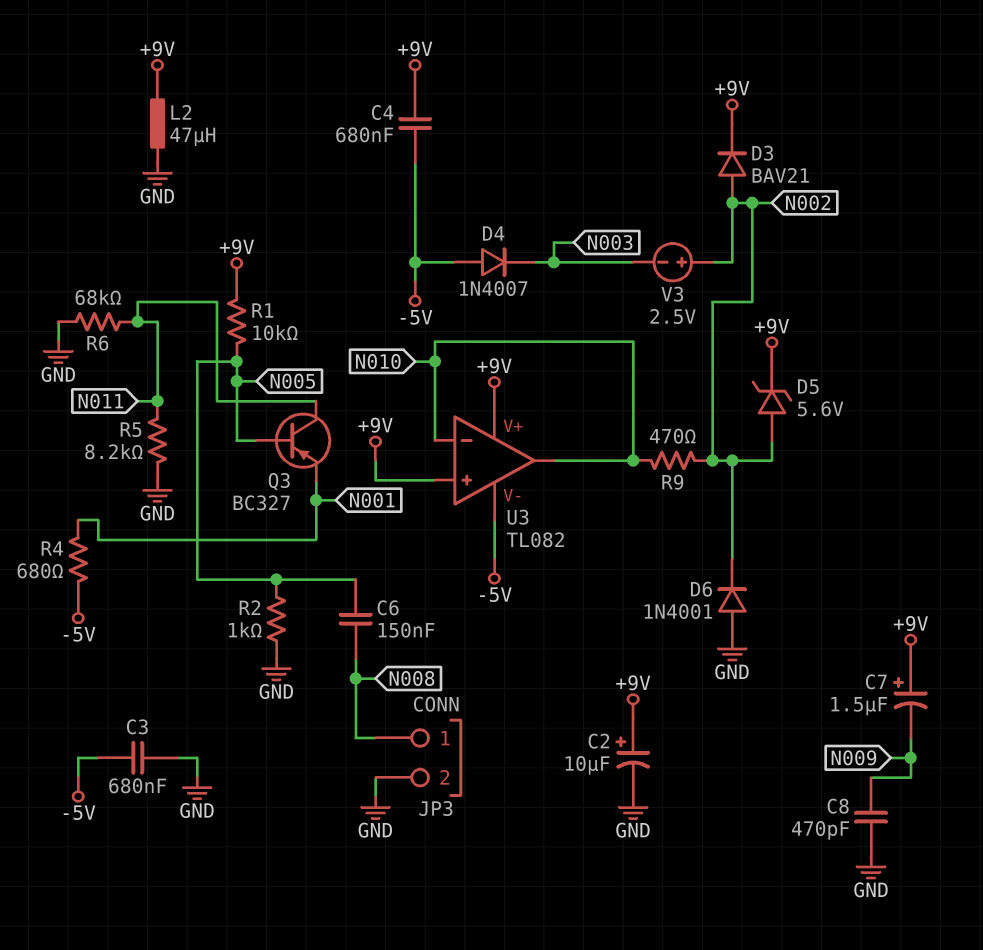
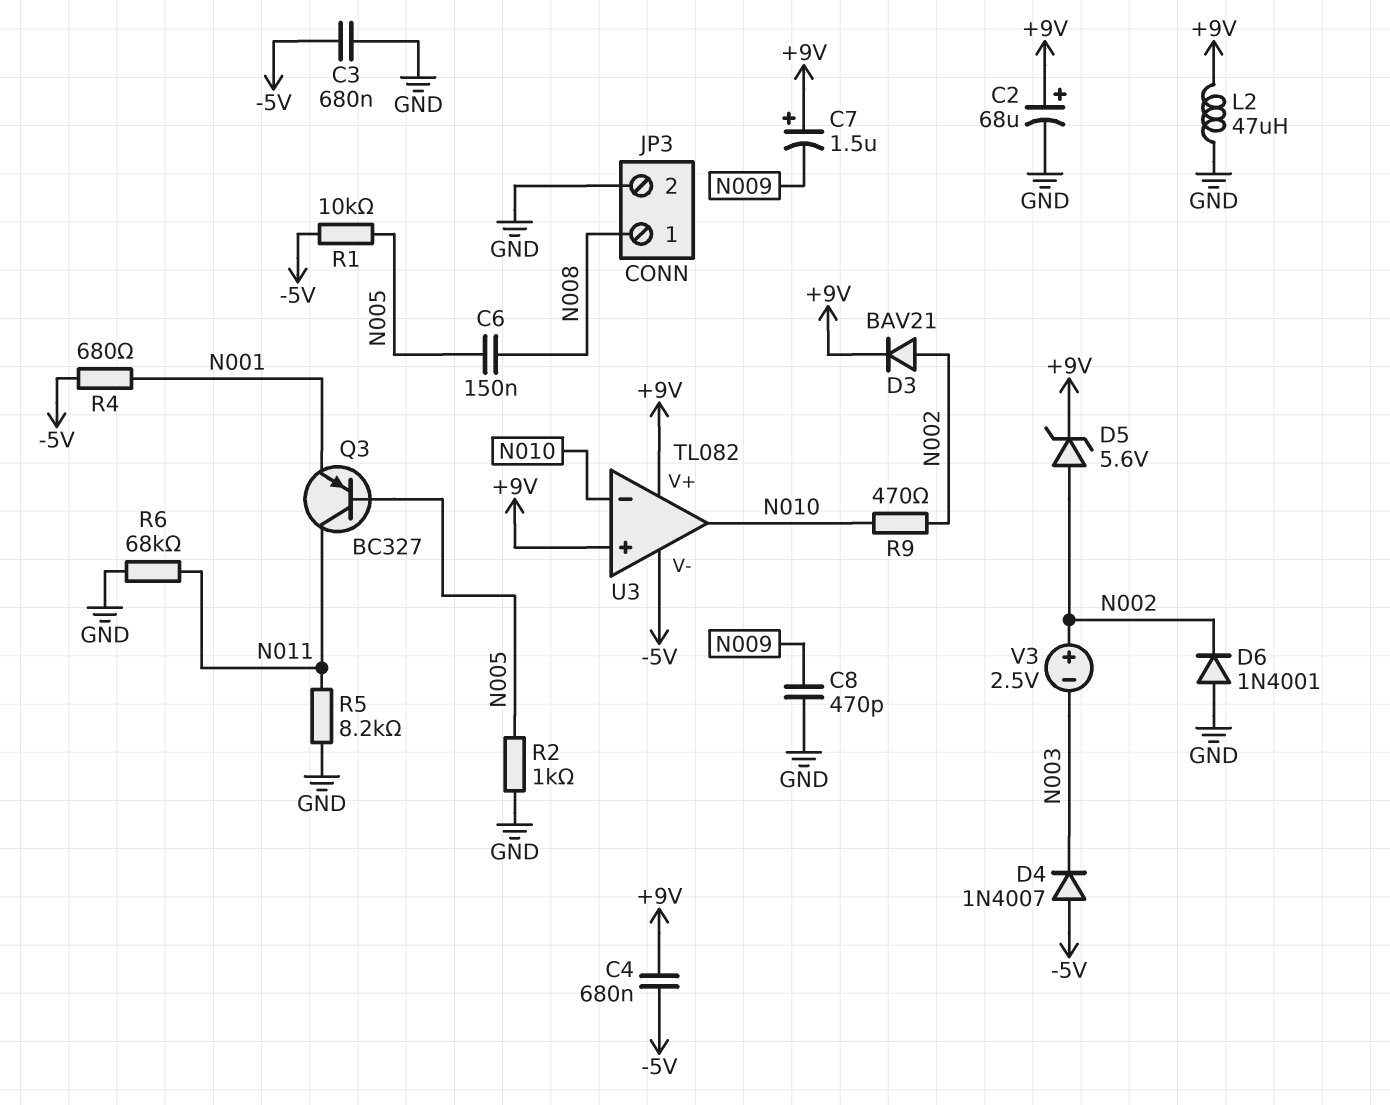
C2: 10uF (plus +9V, minus GND) -> 68uF (plus +9V, minus GND)
R1: 10k (+9V, N005) -> 10k (-5V, N005)

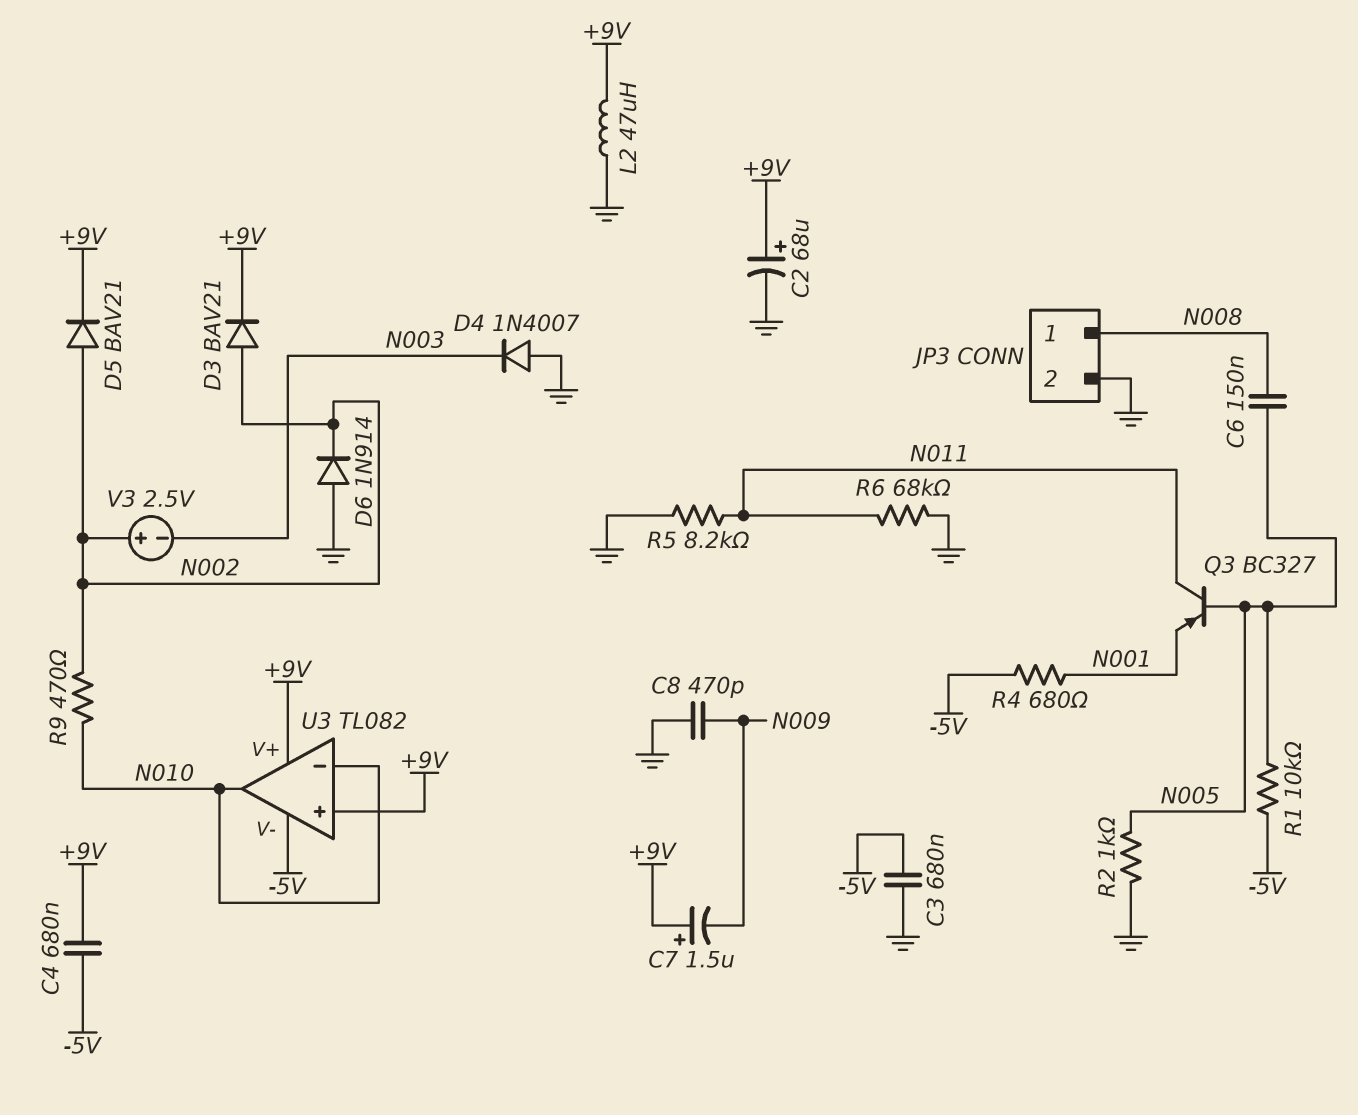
D4: diode 1N4007 (A -5V, K N003) -> diode 1N4007 (A GND, K N003)
D5: zener 5.6V (A N002, K +9V) -> diode BAV21 (A N002, K +9V)
D6: diode 1N4001 (A GND, K N002) -> diode 1N914 (A GND, K N002)

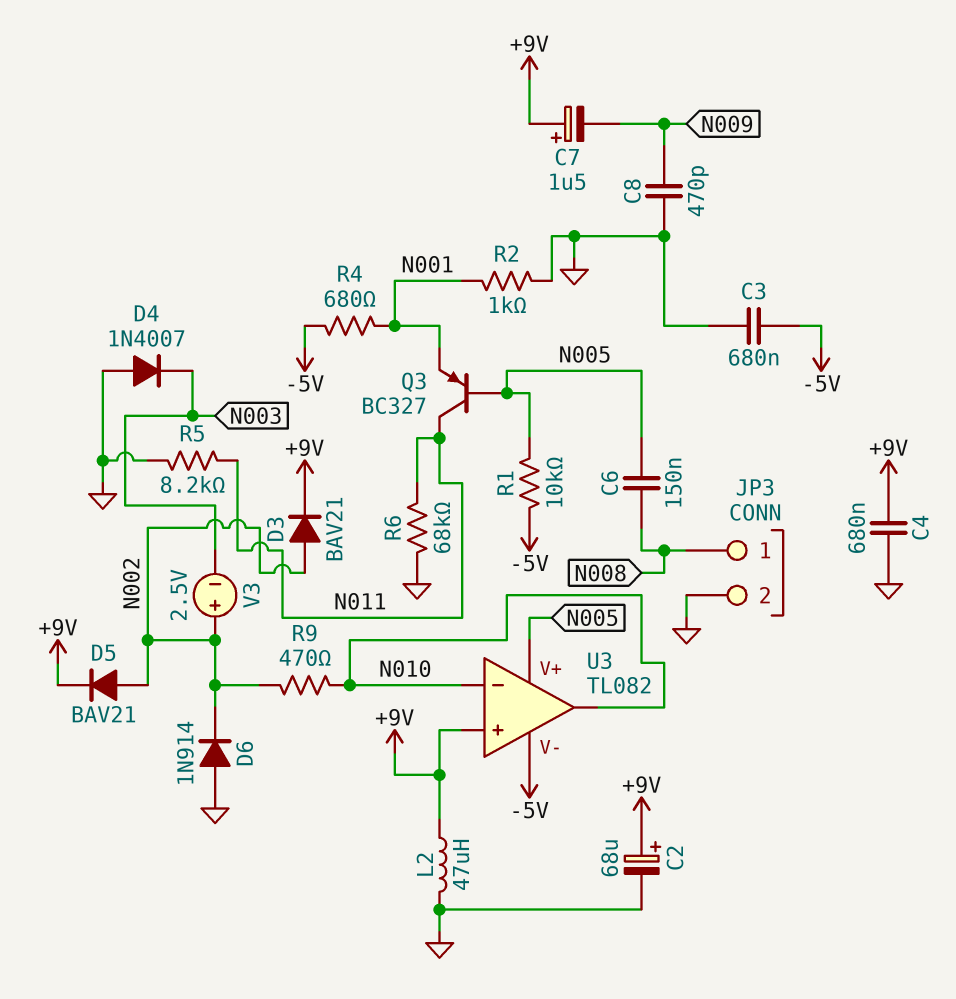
C4: 680nF (+9V, -5V) -> 680nF (+9V, GND)
R2: 1k (GND, N005) -> 1k (GND, N001)
U3 pin V+: +9V -> N005

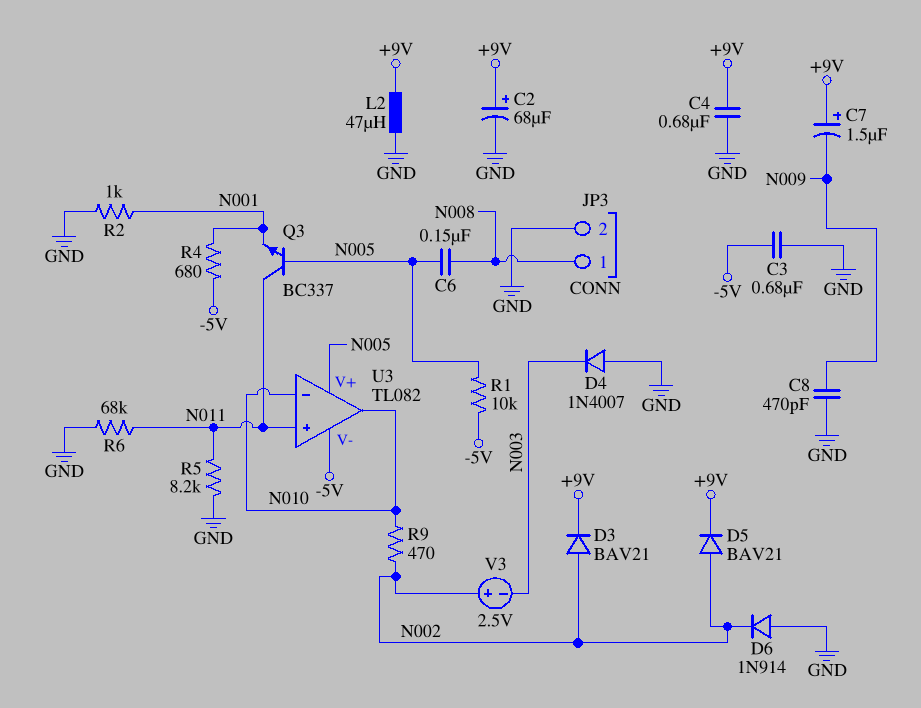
Q3: PNP BC327 (B N005, C N011, E N001) -> NPN BC337 (B N005, C N011, E N001)
U3 pin in+: +9V -> N011

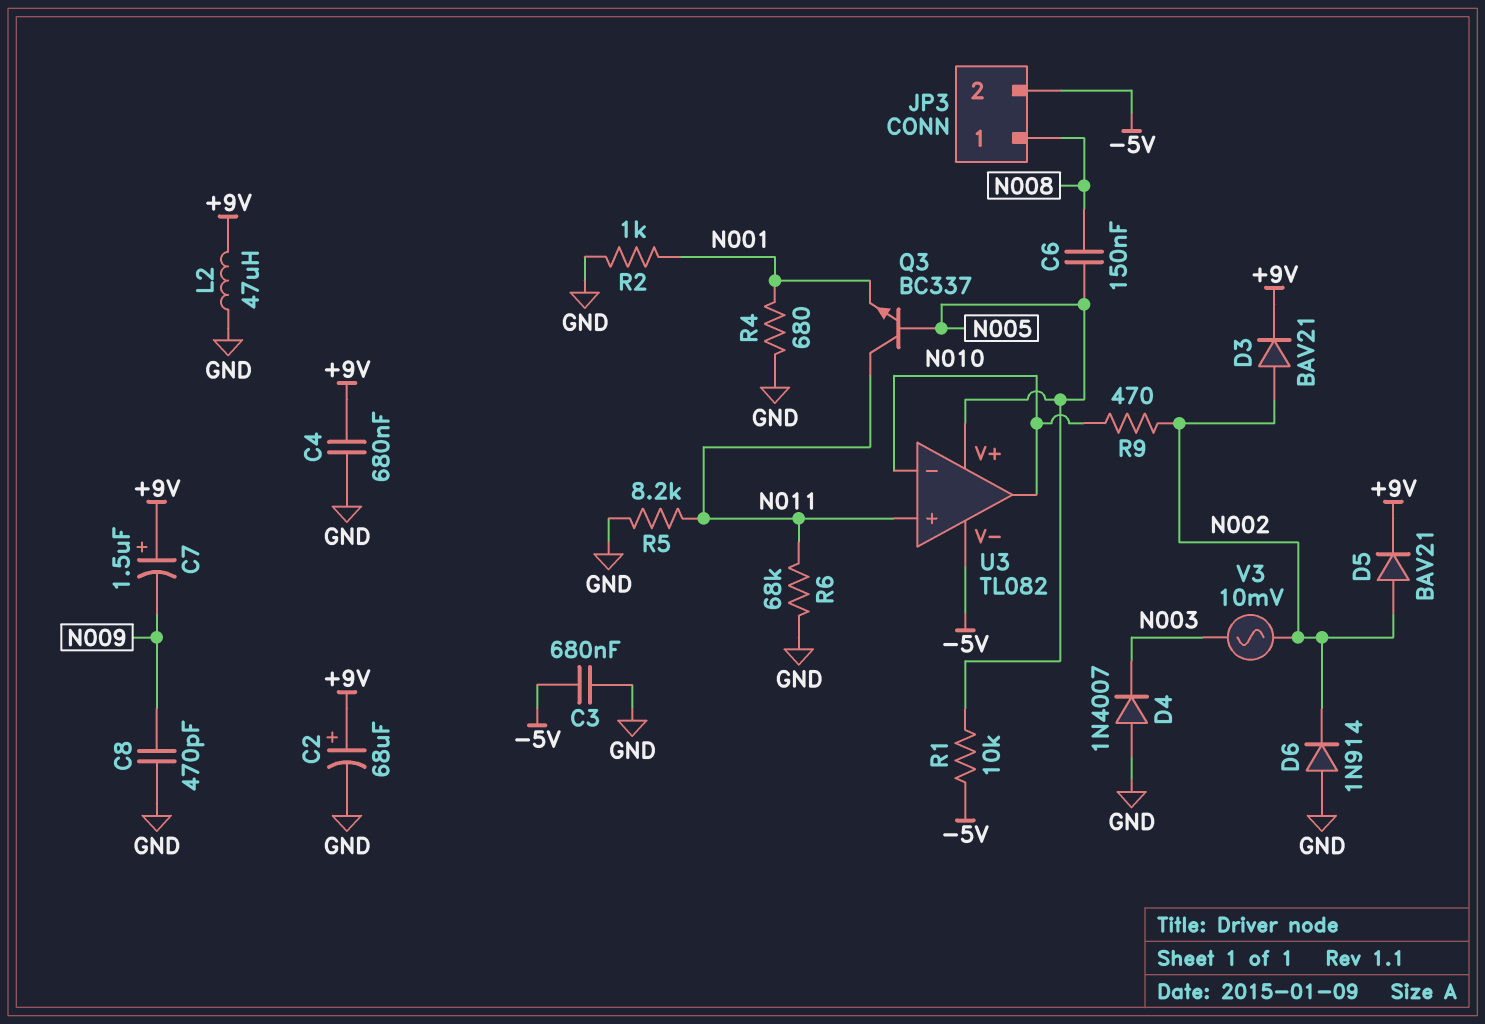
JP3 pin 2: GND -> -5V
R4: 680 (-5V, N001) -> 680 (GND, N001)
V3: 2.5V (plus N002, minus N003) -> AC 10mV (N002, N003)

